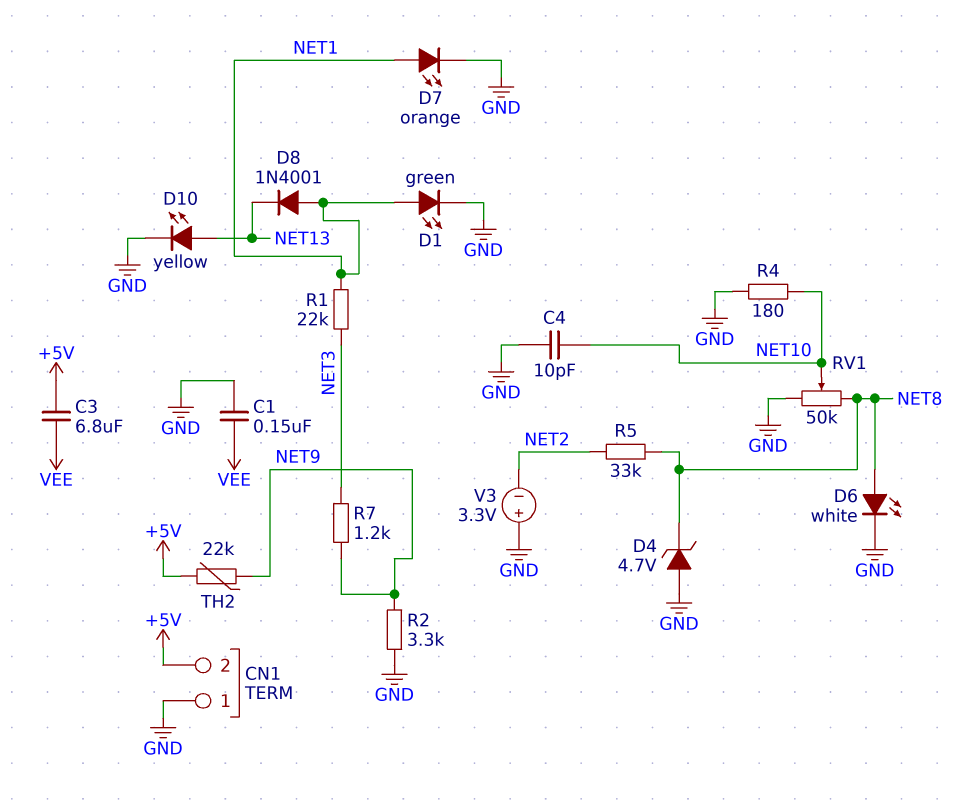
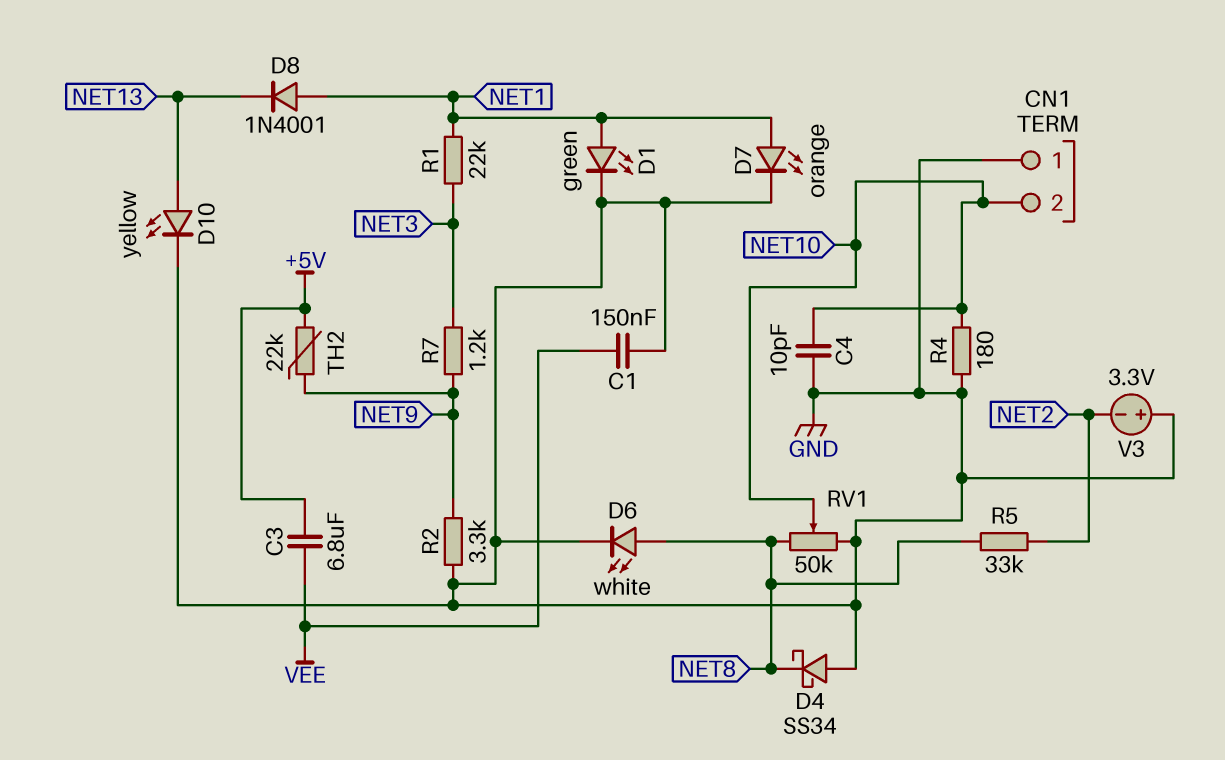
CN1 pin 2: +5V -> NET10
D4: zener 4.7V (A GND, K NET8) -> schottky SS34 (A GND, K NET8)

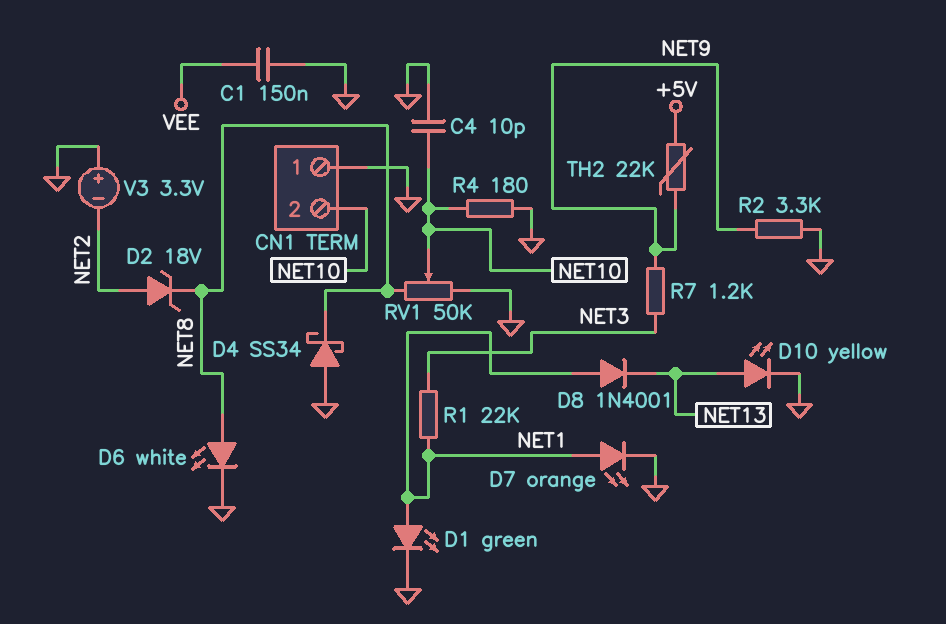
C3: 6.8uF (+5V, VEE) -> none
D2: none -> zener 18V (A NET2, K NET8)
R5: 33k (NET2, NET8) -> none

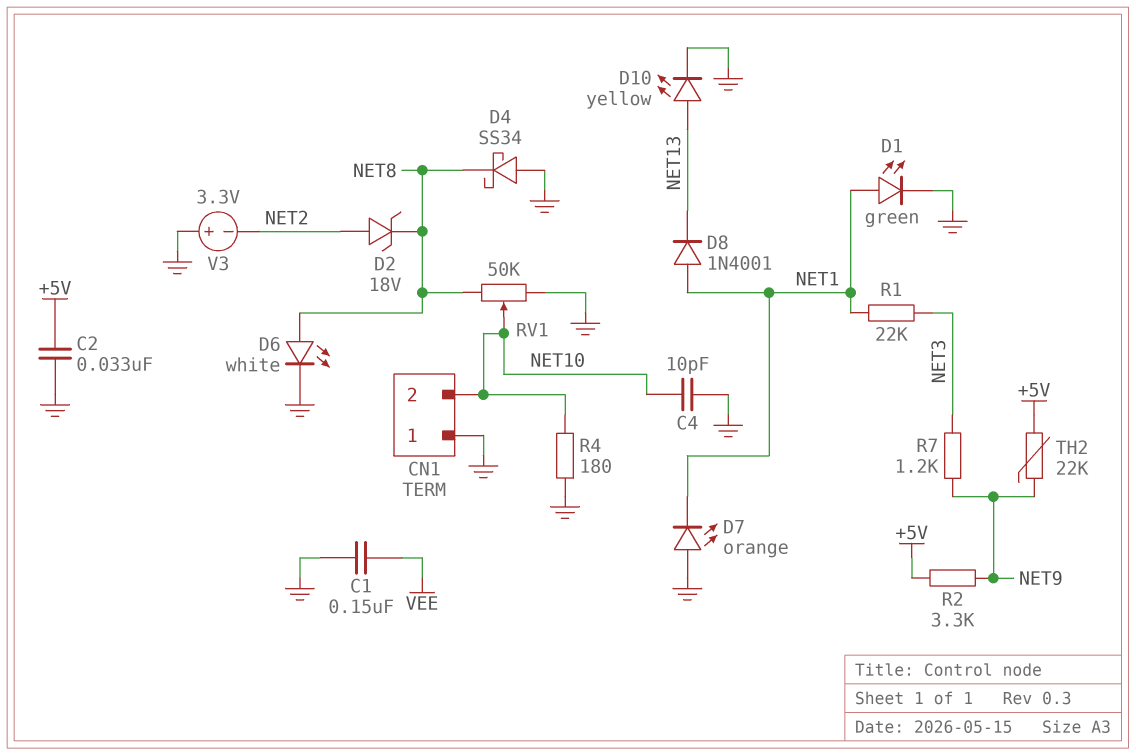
C2: none -> 33nF (+5V, GND)
D7: LED orange (A NET1, K GND) -> LED orange (A GND, K NET1)
R2: 3.3k (GND, NET9) -> 3.3k (+5V, NET9)

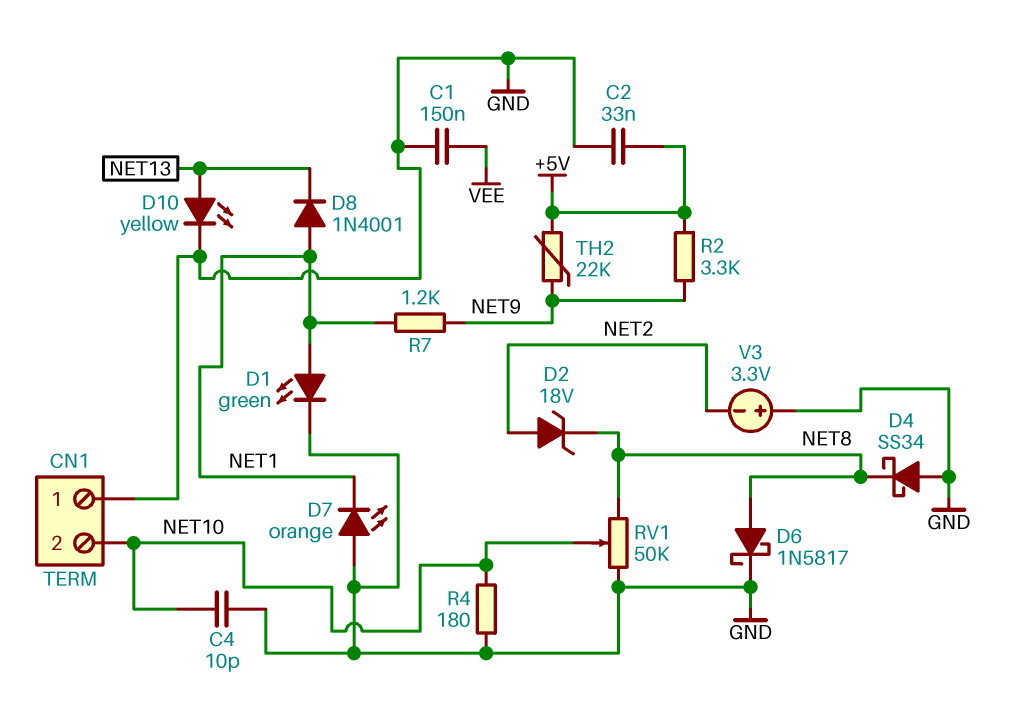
D6: LED white (A NET8, K GND) -> schottky 1N5817 (A NET8, K GND)
R1: 22k (NET1, NET3) -> none
R7: 1.2k (NET3, NET9) -> 1.2k (NET1, NET9)

